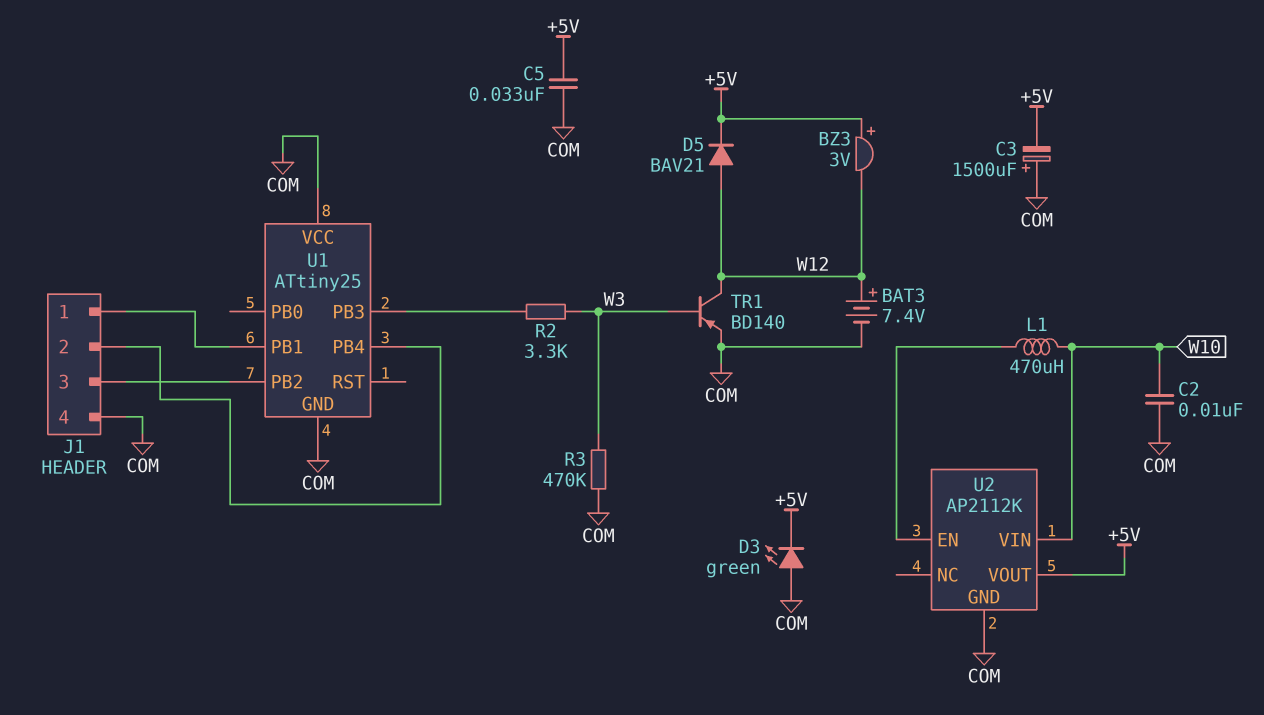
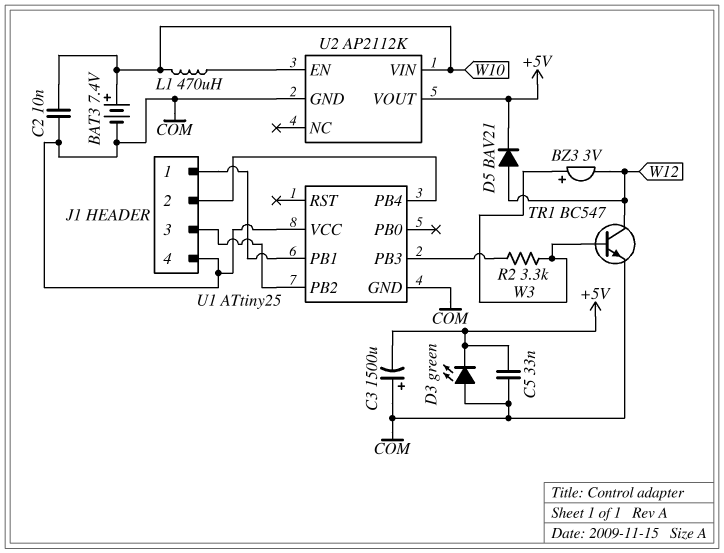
BAT3: 7.4V (plus W12, minus COM) -> 7.4V (plus W10, minus COM)
BZ3: buzzer 3V (plus +5V, minus W12) -> buzzer 3V (plus W3, minus W12)
R3: 470k (COM, W3) -> none
TR1: PNP BD140 (B W3, C W12, E COM) -> NPN BC547 (B W3, C W12, E COM)

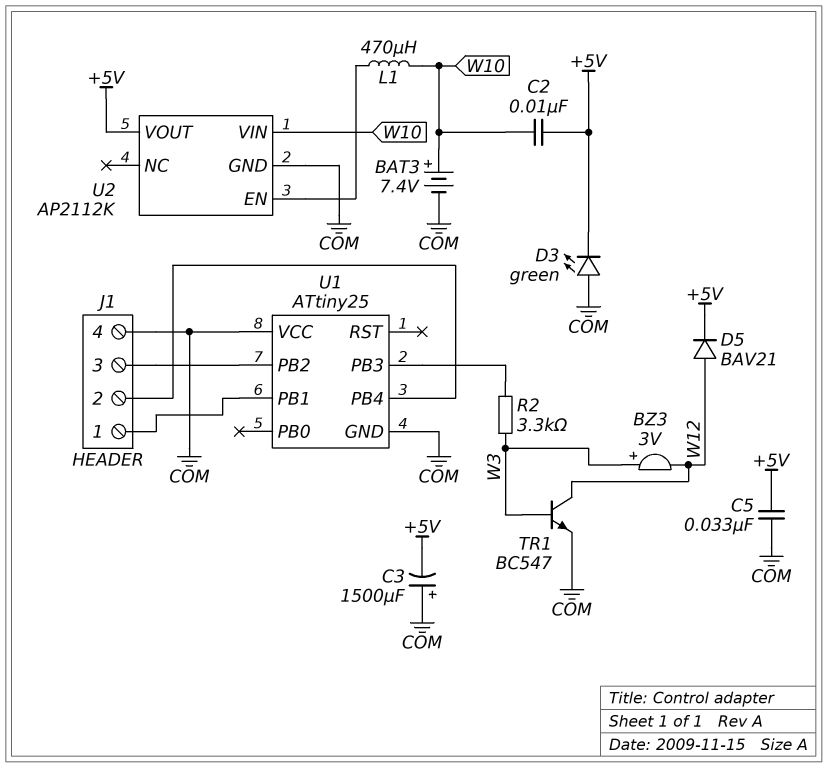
C2: 10nF (COM, W10) -> 10nF (+5V, W10)

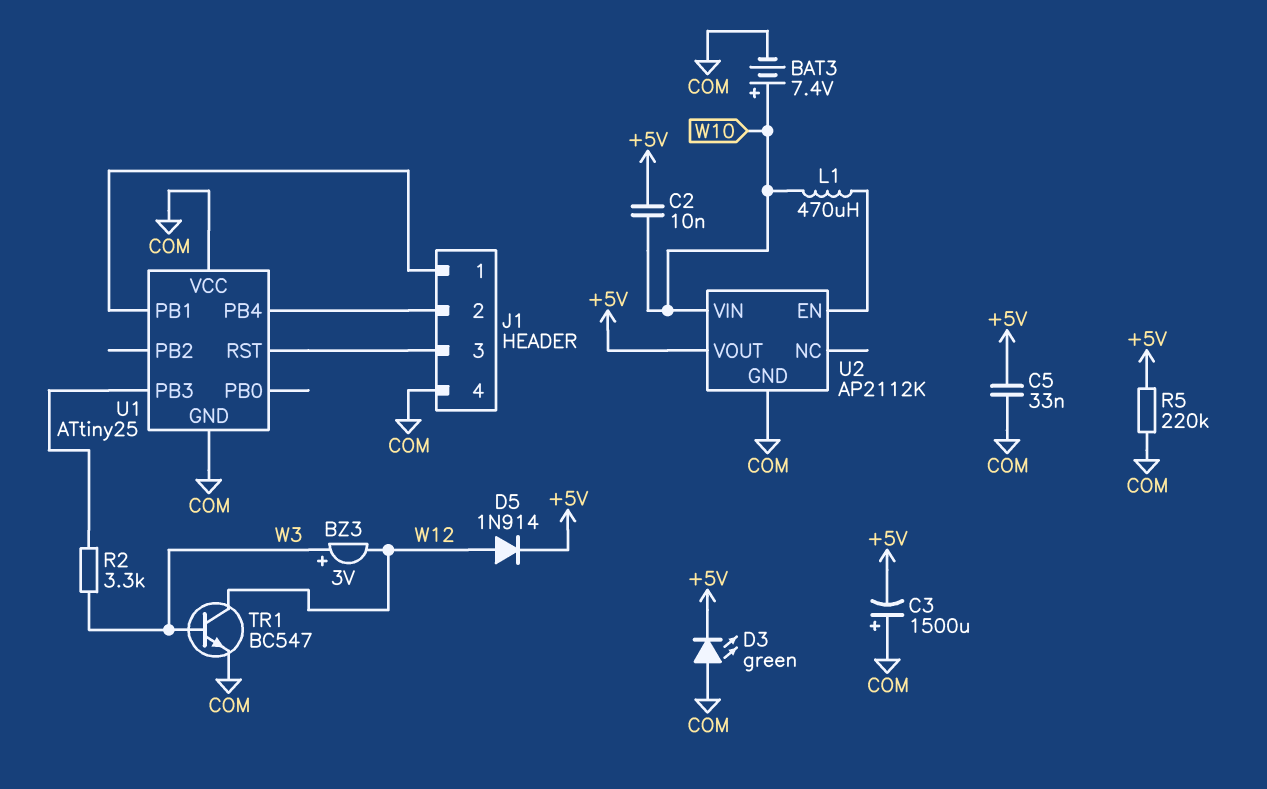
D5: diode BAV21 (A W12, K +5V) -> diode 1N914 (A W12, K +5V)
R5: none -> 220k (+5V, COM)
U1 pin PB2: J1/3 -> none
U1 pin RST: none -> J1/3

